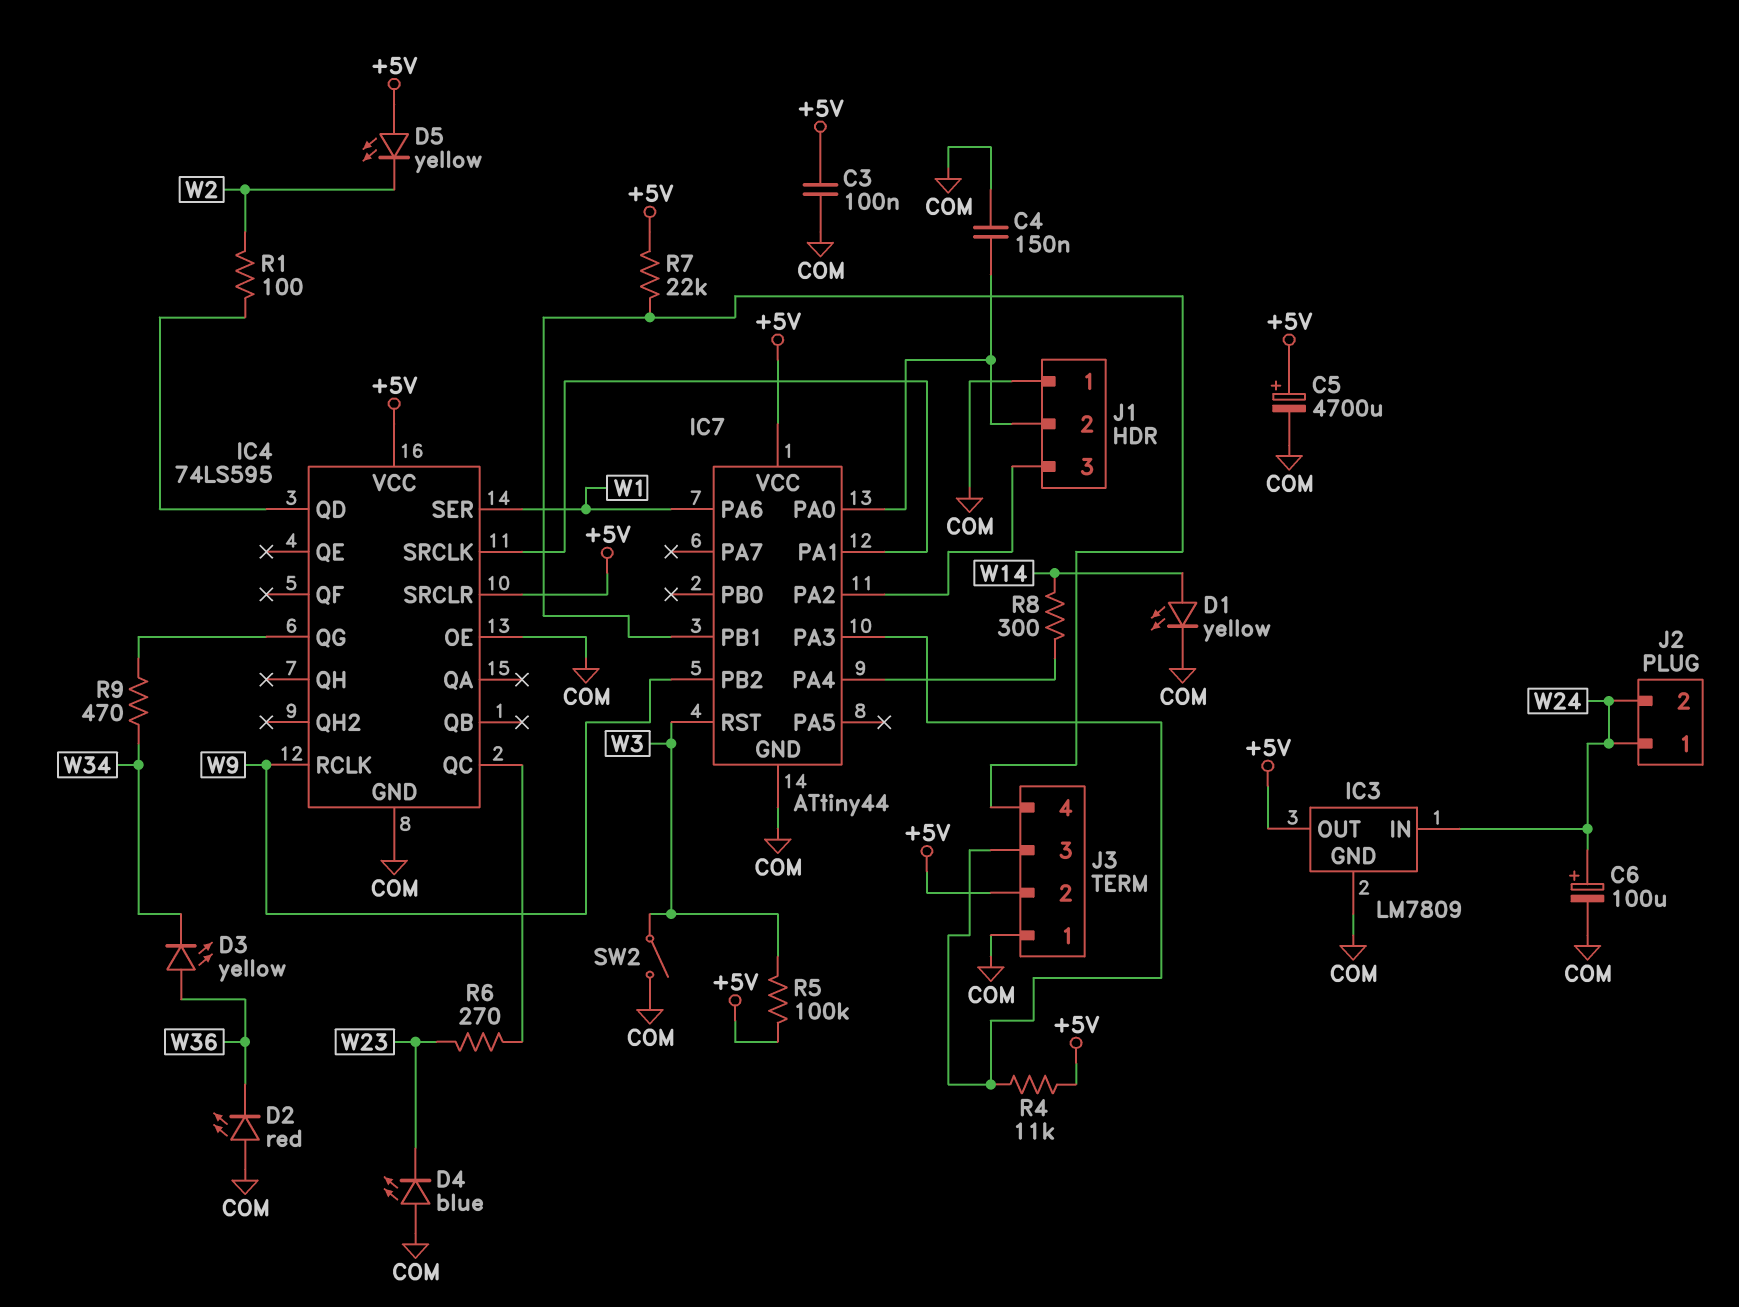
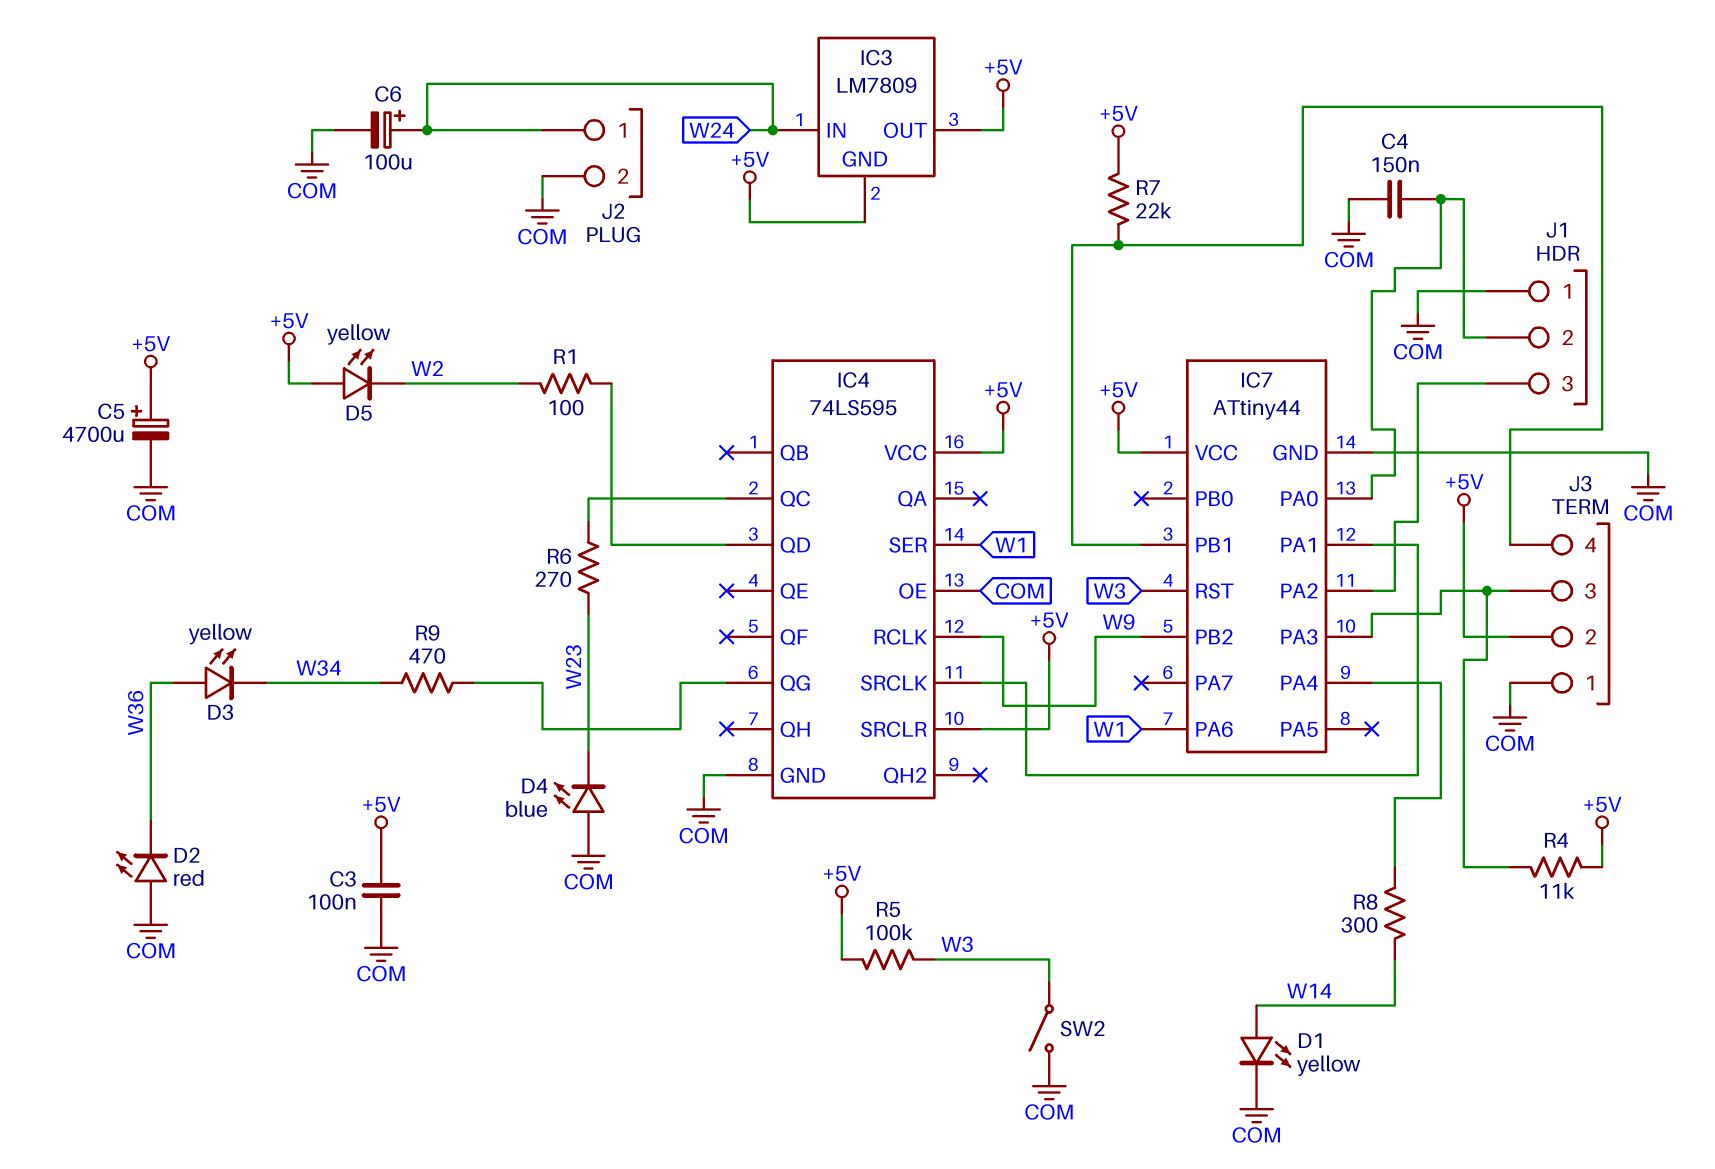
IC3 pin GND: COM -> +5V
J2 pin 2: W24 -> COM

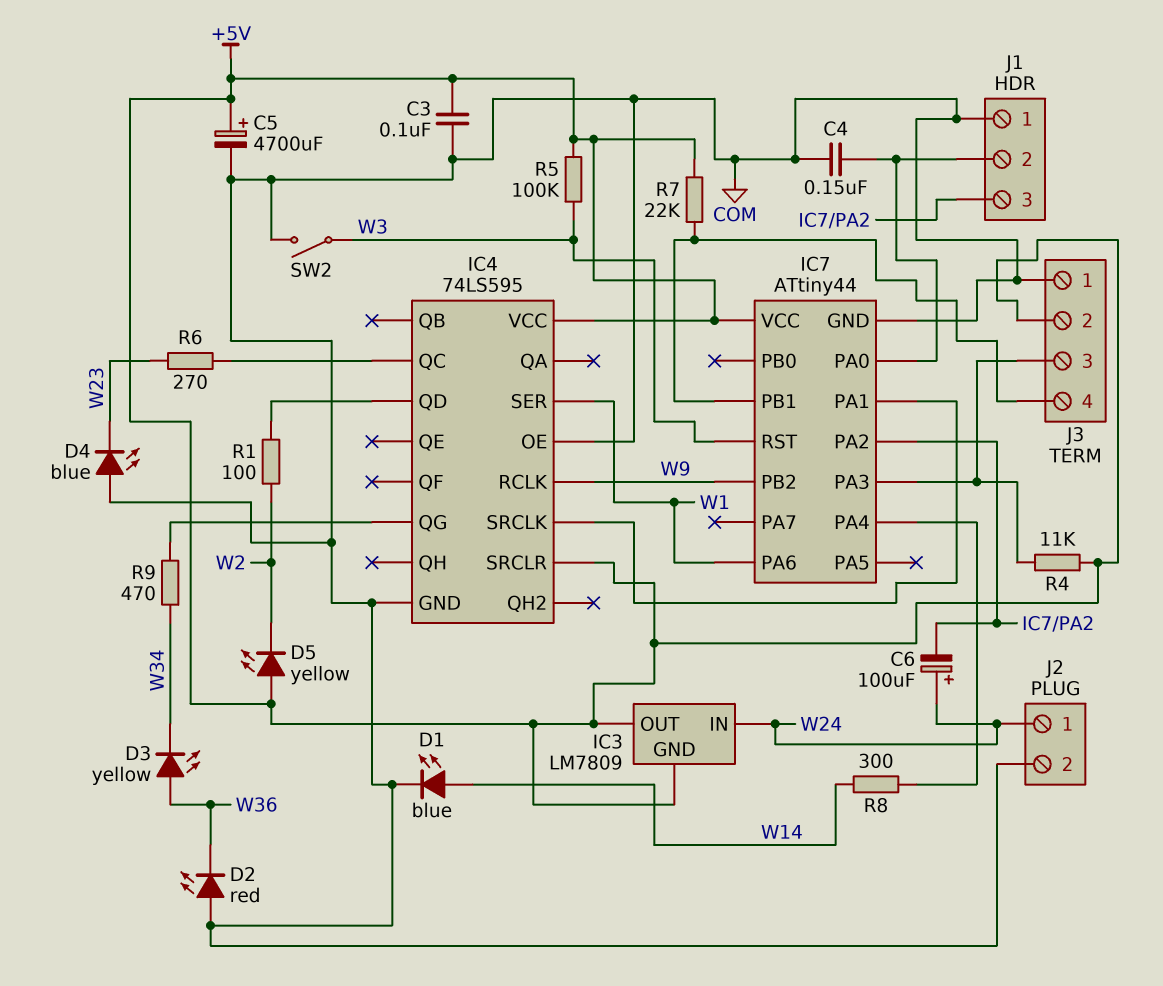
C6: 100uF (plus W24, minus COM) -> 100uF (plus W24, minus IC7/PA2)
D1: LED yellow (A W14, K COM) -> LED blue (A W14, K COM)

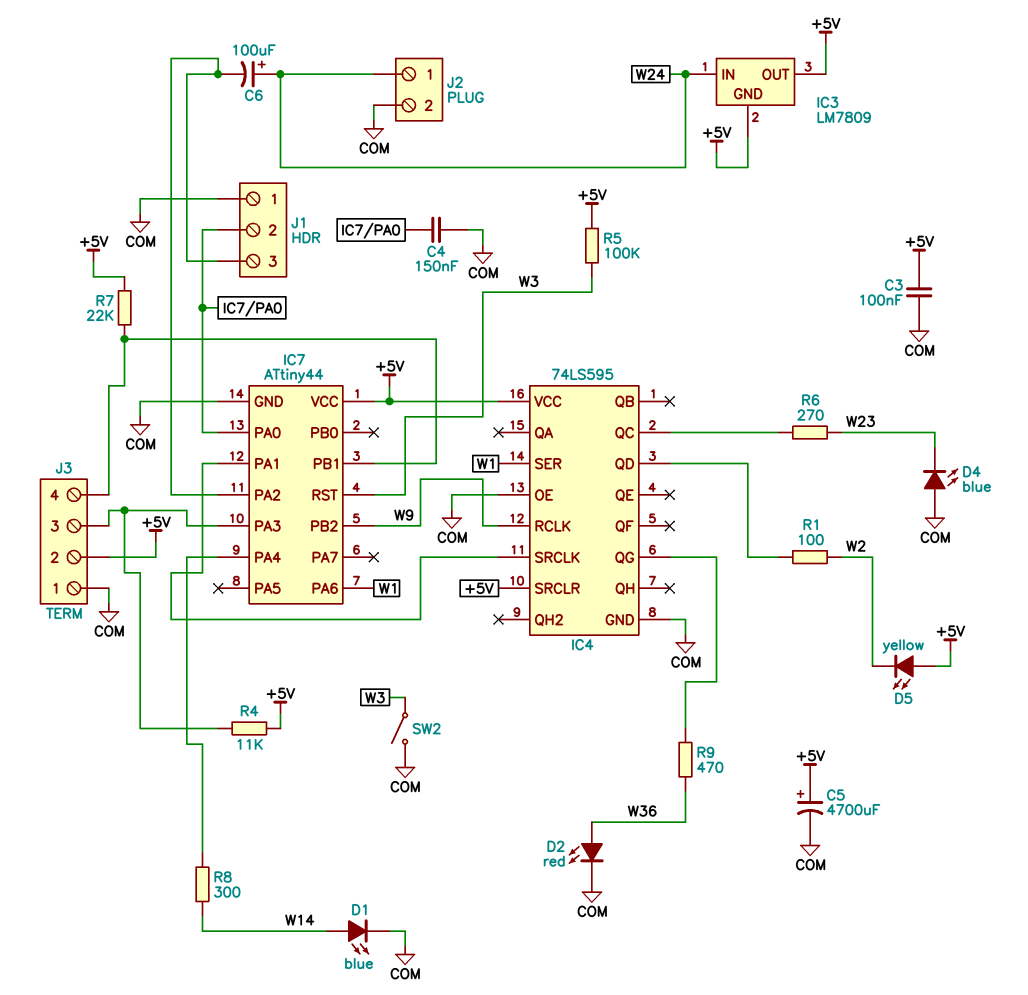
D2: LED red (A COM, K W36) -> LED red (A W36, K COM)
D3: LED yellow (A W36, K W34) -> none
R9: 470 (IC4/QG, W34) -> 470 (IC4/QG, W36)

